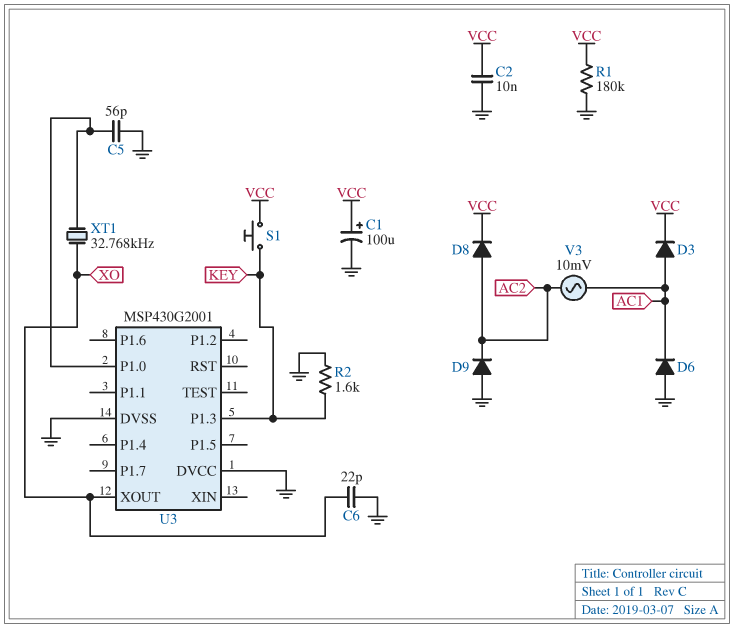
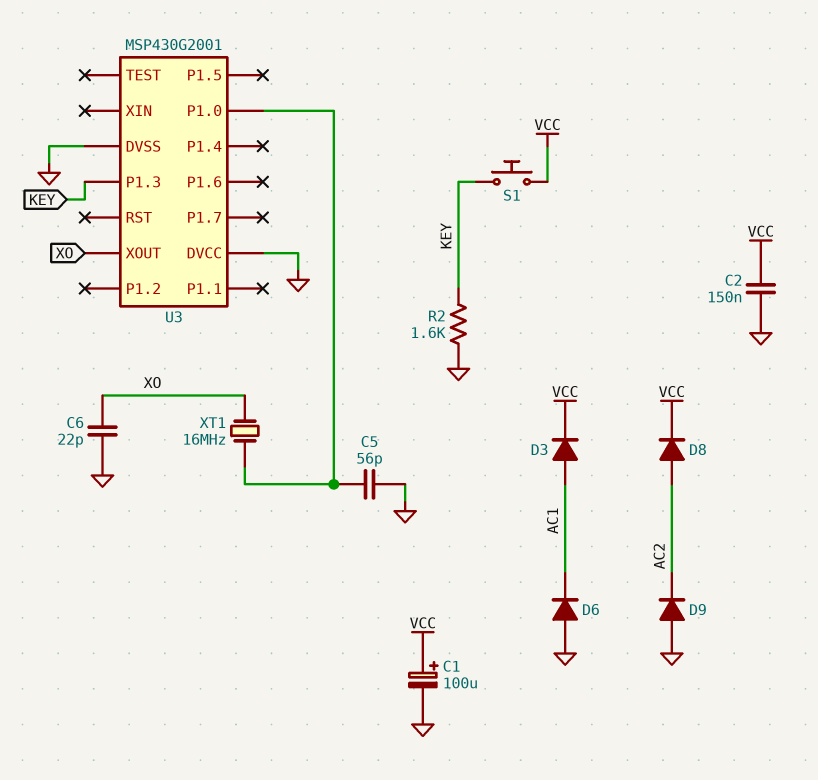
C2: 10nF (GND, VCC) -> 150nF (GND, VCC)
R1: 180k (GND, VCC) -> none
V3: AC 10mV (AC1, AC2) -> none
XT1: 32.768kHz (U3/P1.0, XO) -> 16MHz (U3/P1.0, XO)

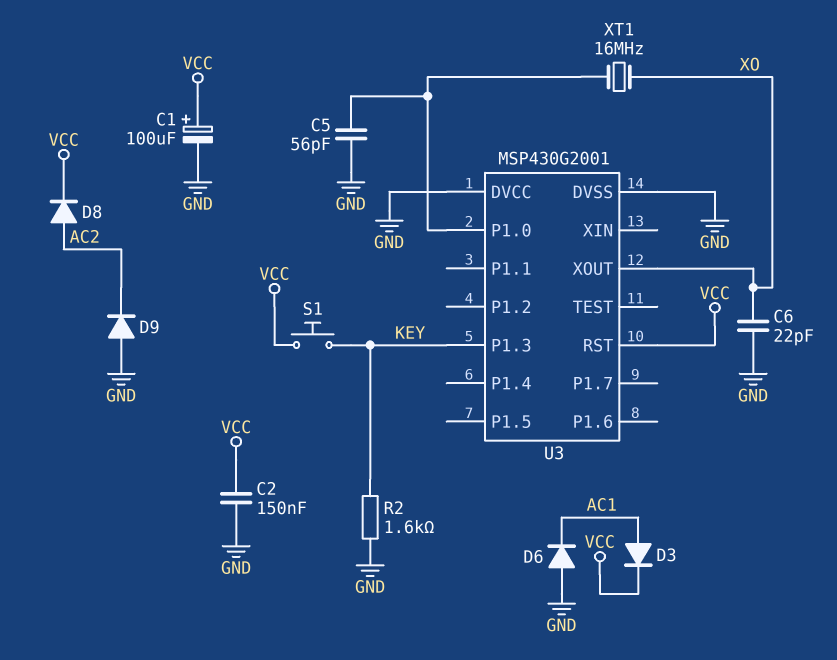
U3 pin RST: none -> VCC

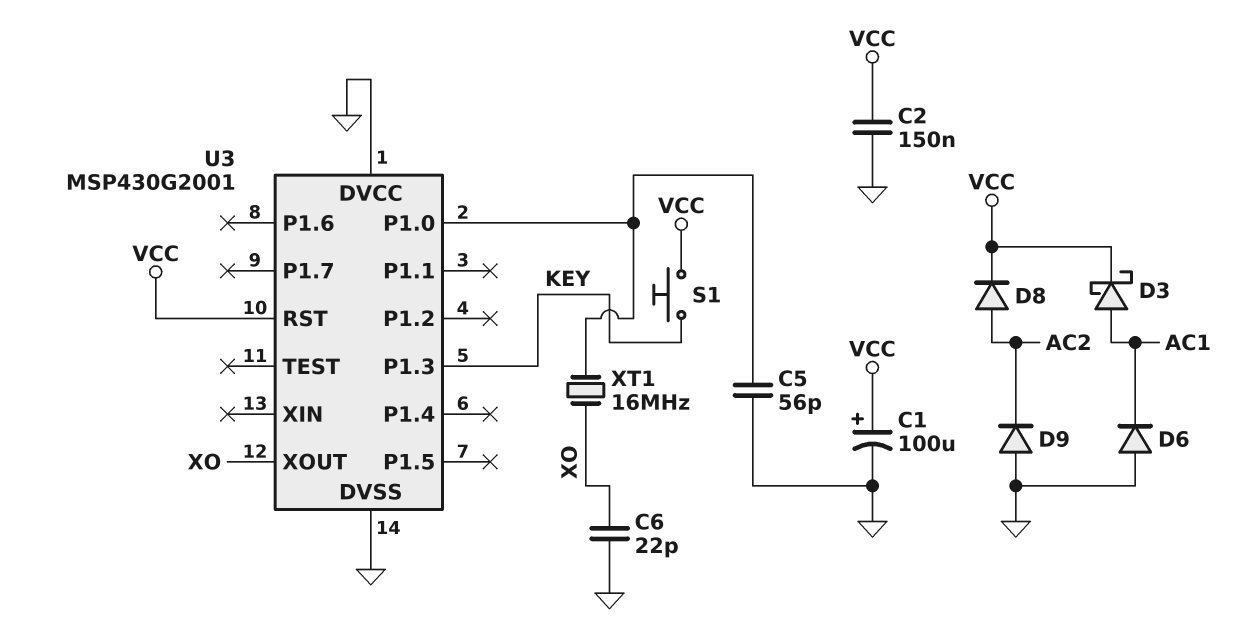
D3: diode (A AC1, K VCC) -> schottky (A AC1, K VCC)
R2: 1.6k (GND, KEY) -> none

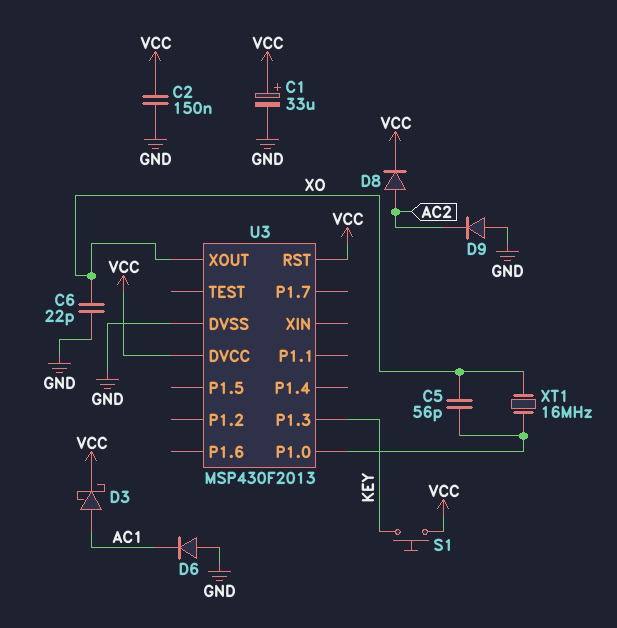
C1: 100uF (plus VCC, minus GND) -> 33uF (plus VCC, minus GND)
C5: 56pF (GND, U3/P1.0) -> 56pF (U3/P1.0, XO)
U3: MSP430G2001 -> MSP430F2013
U3 pin DVCC: GND -> VCC

